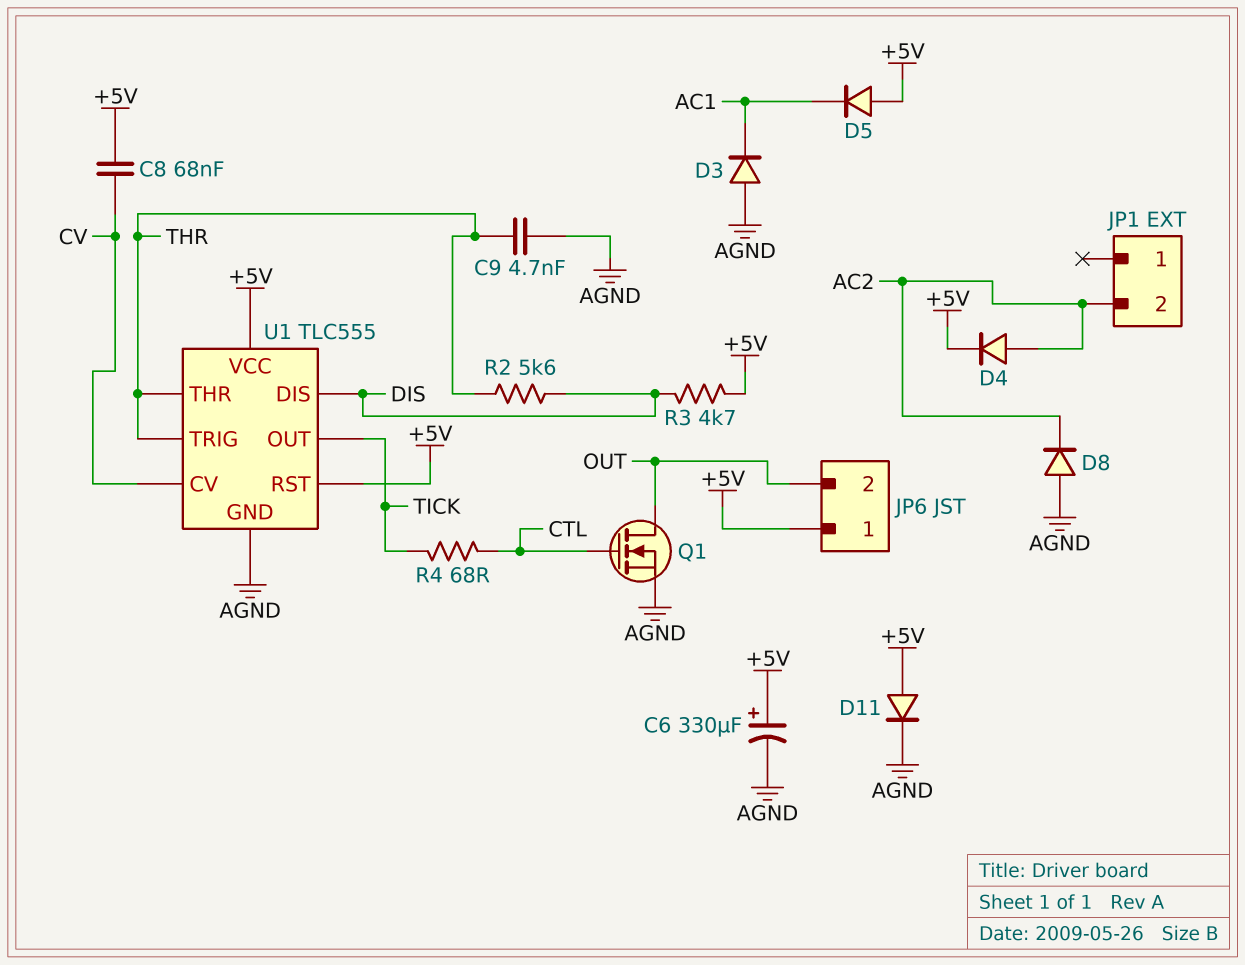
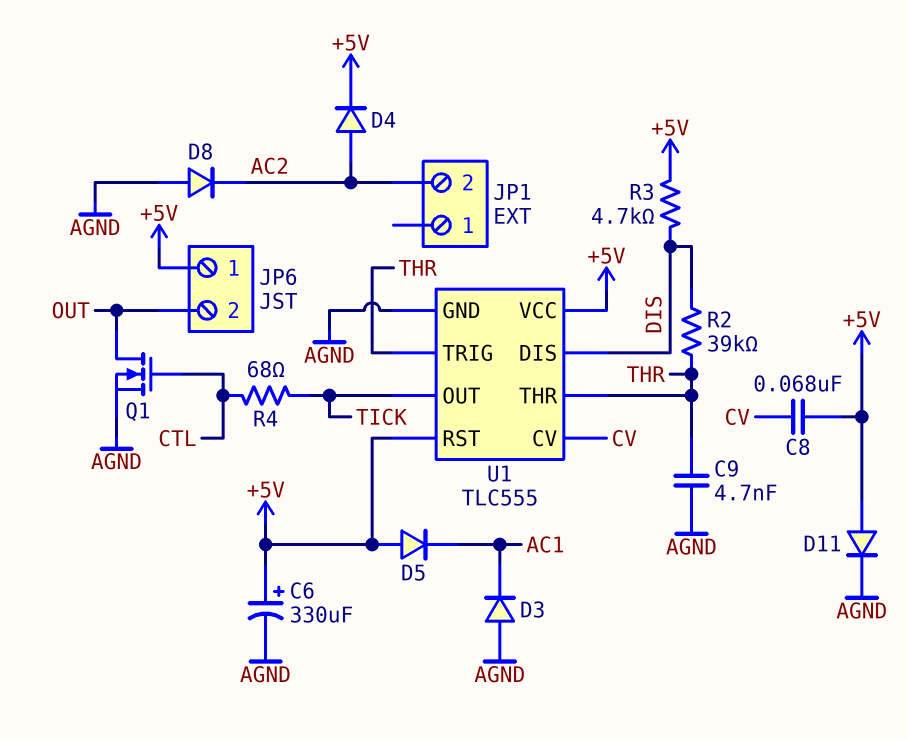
R2: 5.6k (DIS, THR) -> 39k (DIS, THR)

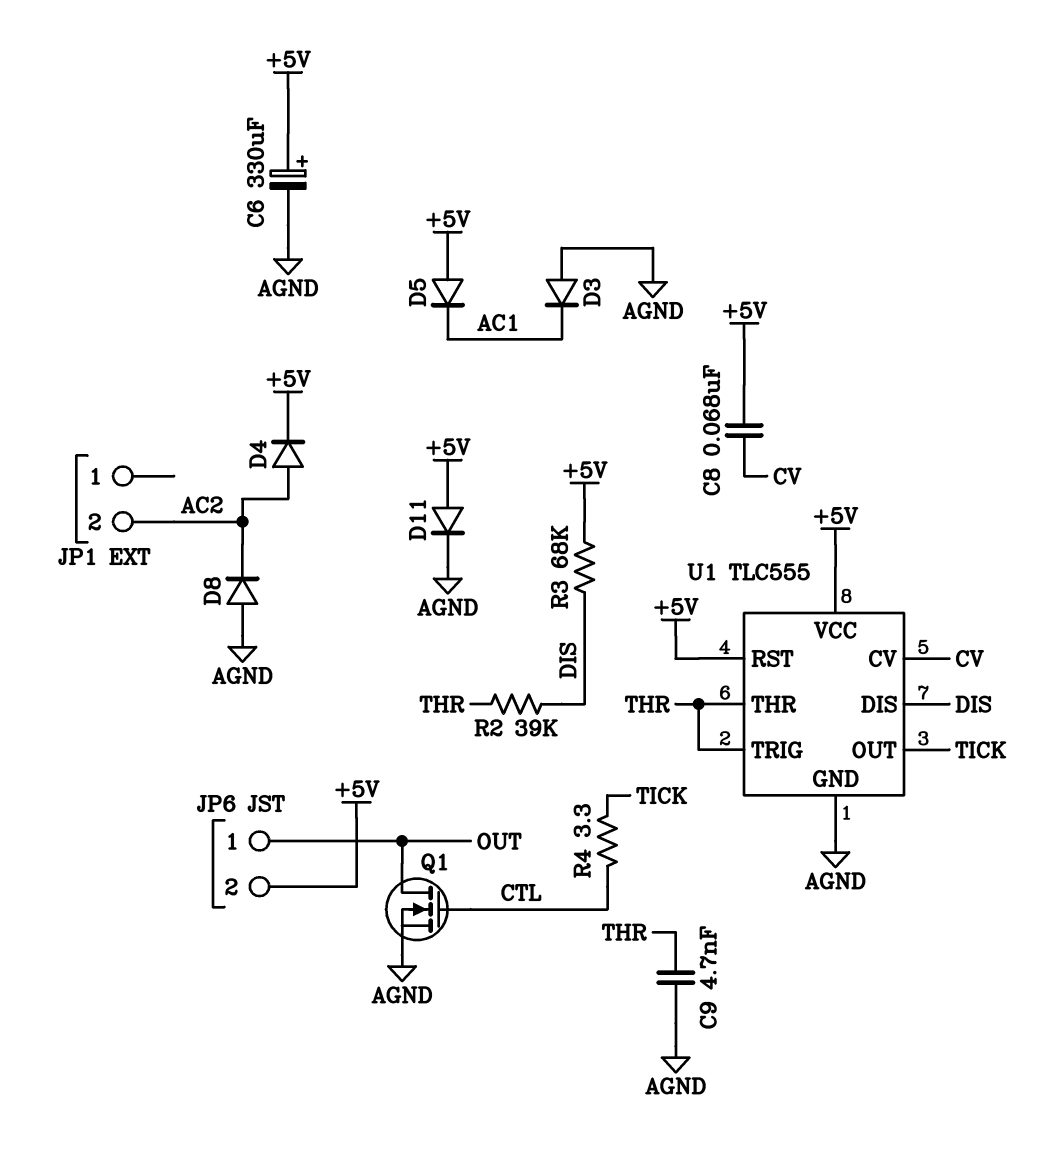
JP6 pin 1: +5V -> OUT
JP6 pin 2: OUT -> +5V
R3: 4.7k (+5V, DIS) -> 68k (+5V, DIS)
R4: 68 (CTL, TICK) -> 3.3 (CTL, TICK)

